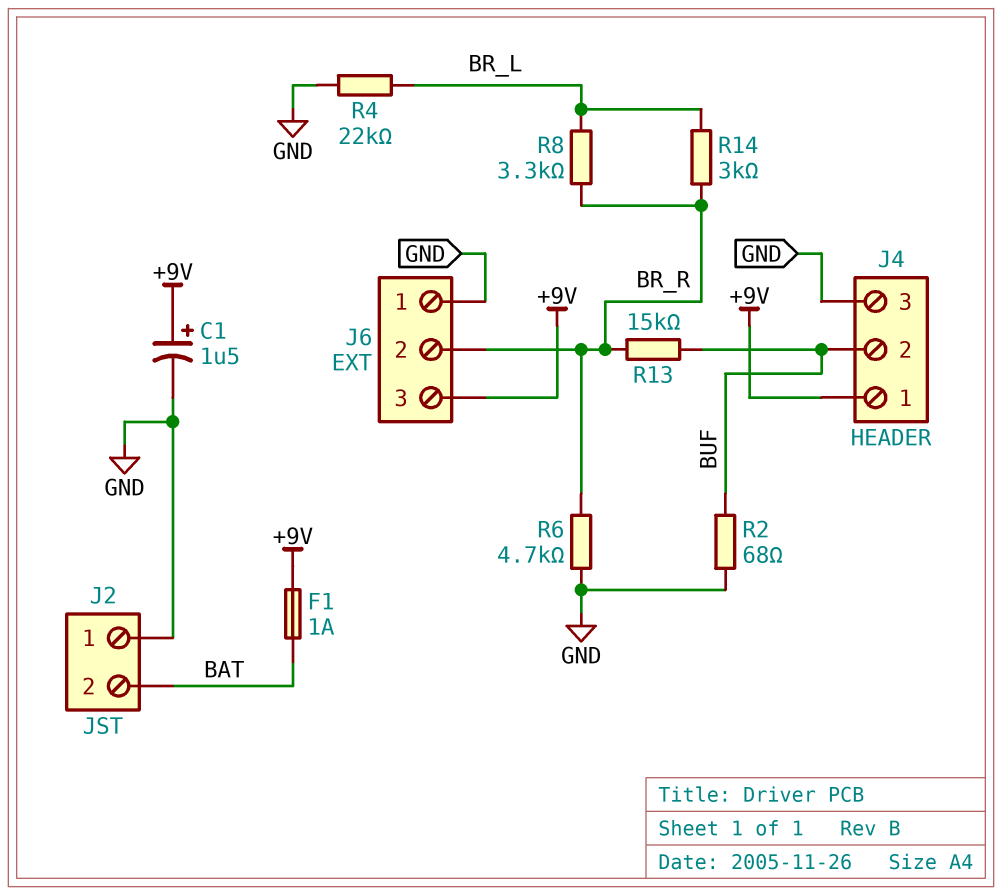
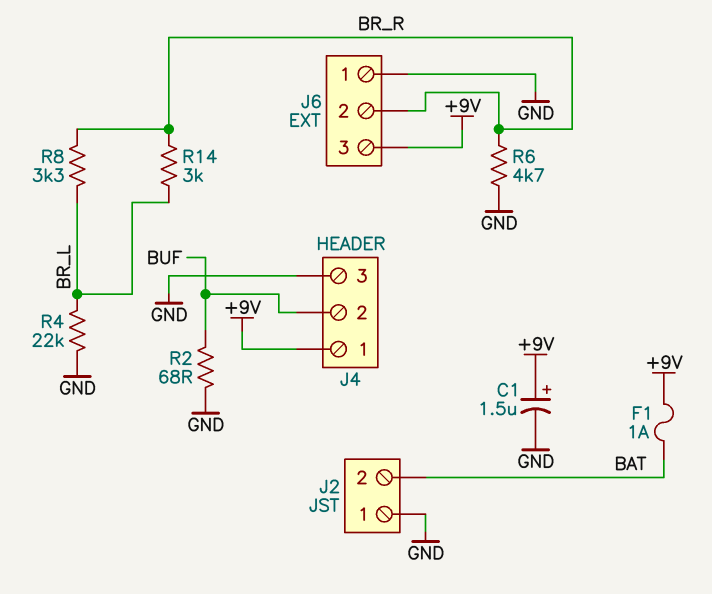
R13: 15k (BR_R, BUF) -> none

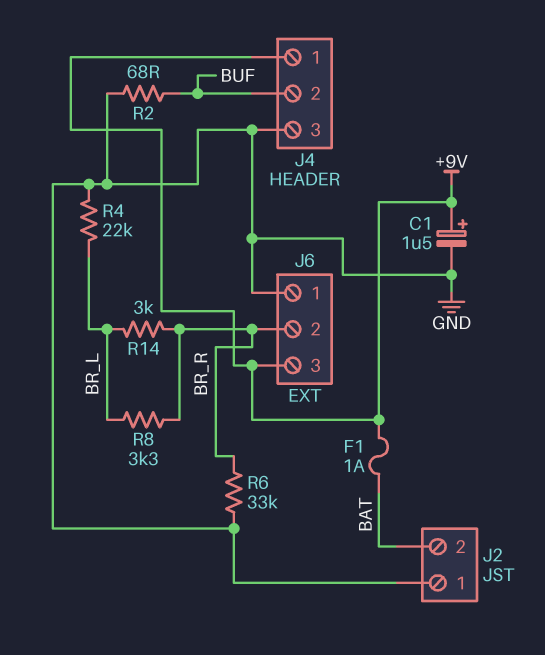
R6: 4.7k (BR_R, GND) -> 33k (BR_R, GND)

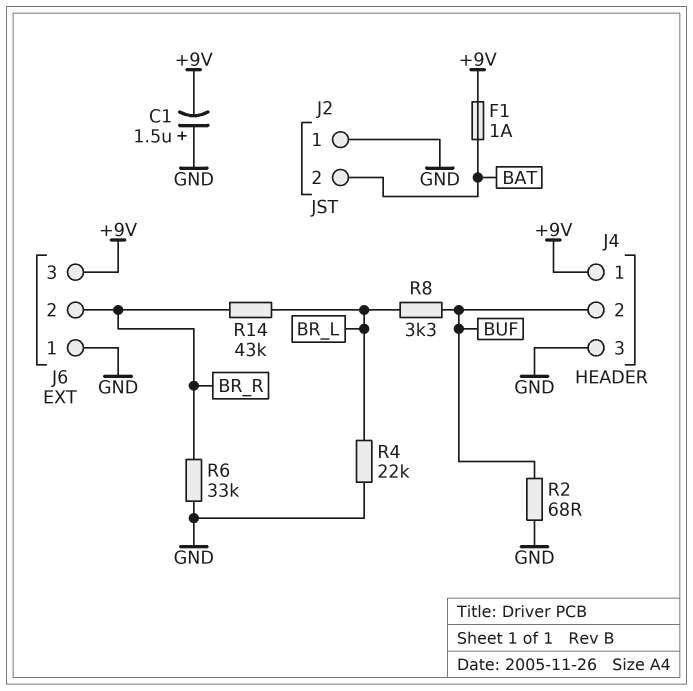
C1: 1.5uF (plus +9V, minus GND) -> 1.5uF (plus GND, minus +9V)
R8: 3.3k (BR_L, BR_R) -> 3.3k (BR_L, BUF)
R14: 3k (BR_L, BR_R) -> 43k (BR_L, BR_R)

